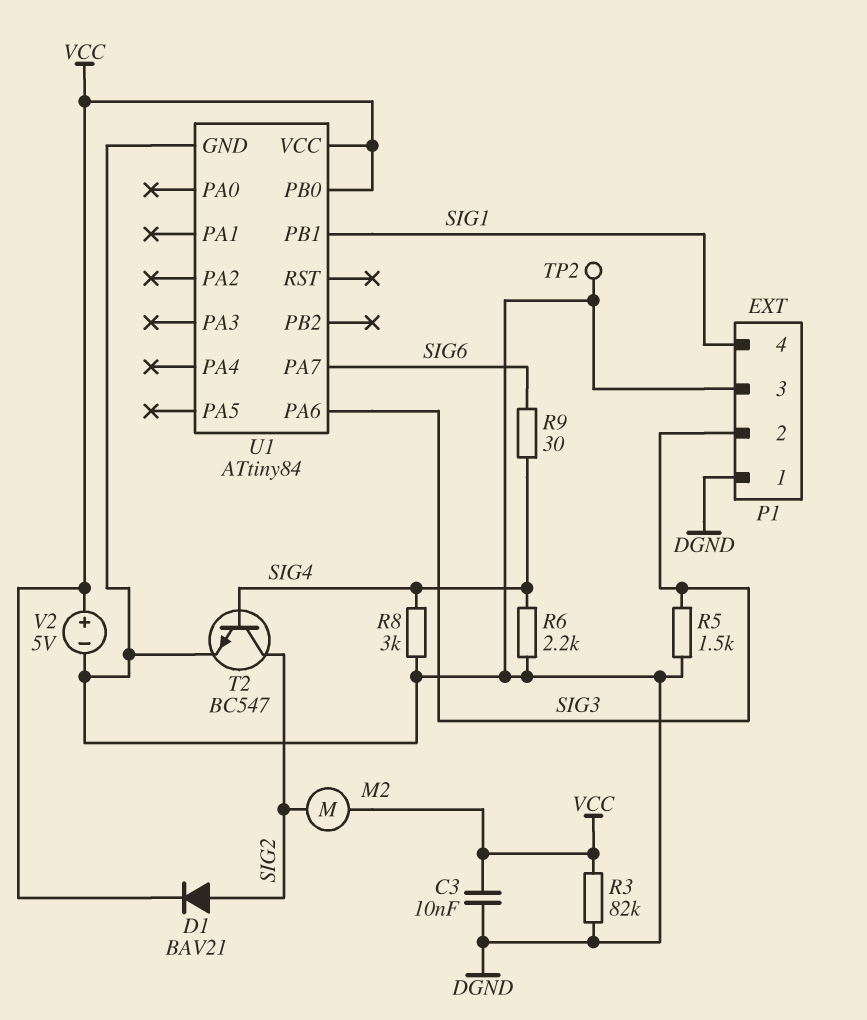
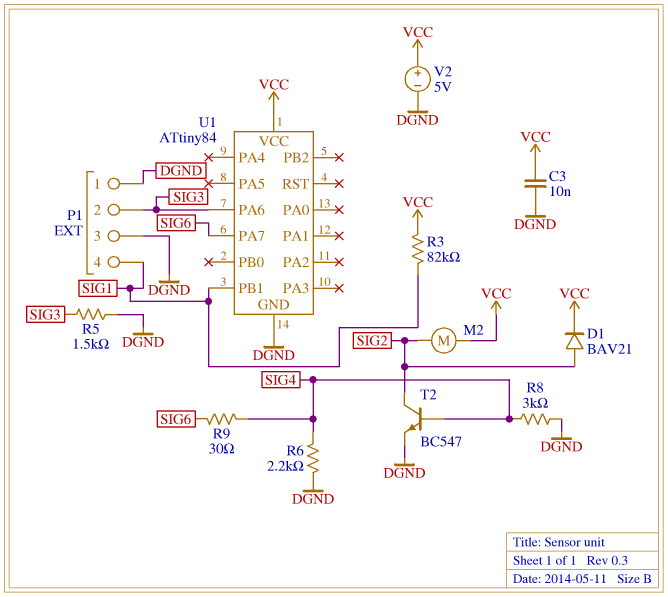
R3: 82k (DGND, VCC) -> 82k (SIG1, VCC)
TP2: test point (DGND) -> none
U1 pin PB0: VCC -> none

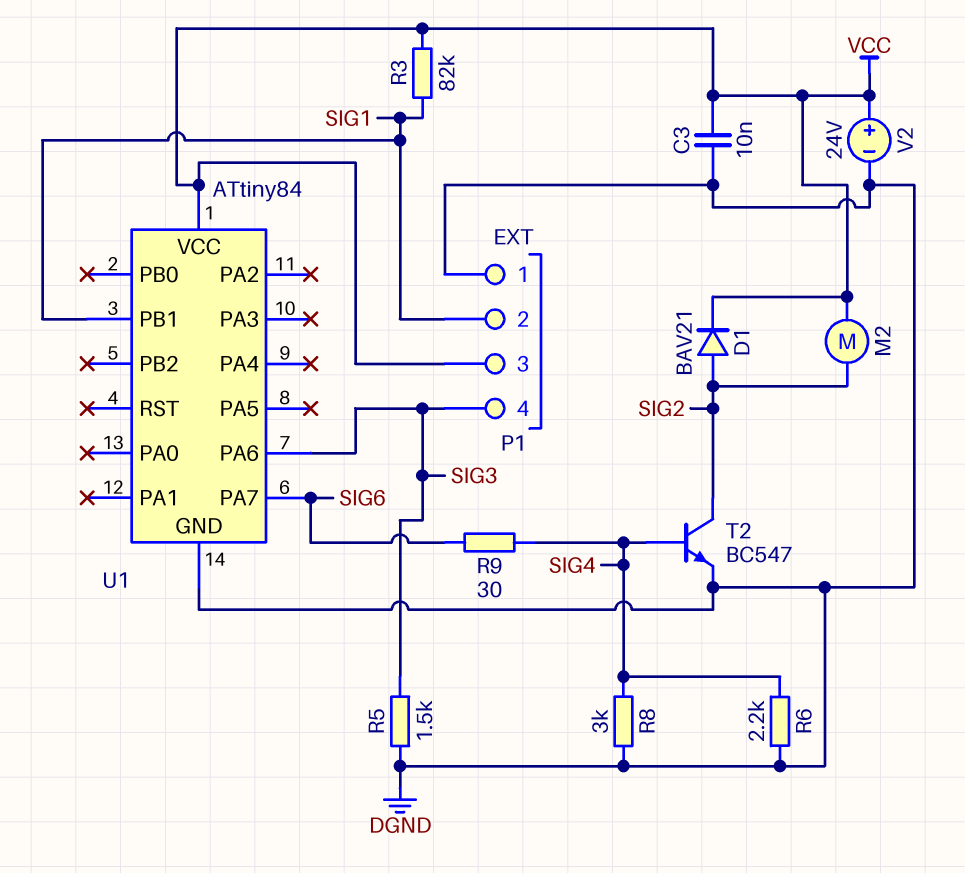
P1 pin 2: SIG3 -> SIG1
P1 pin 3: DGND -> VCC
P1 pin 4: SIG1 -> SIG3
V2: 5V (plus VCC, minus DGND) -> 24V (plus VCC, minus DGND)

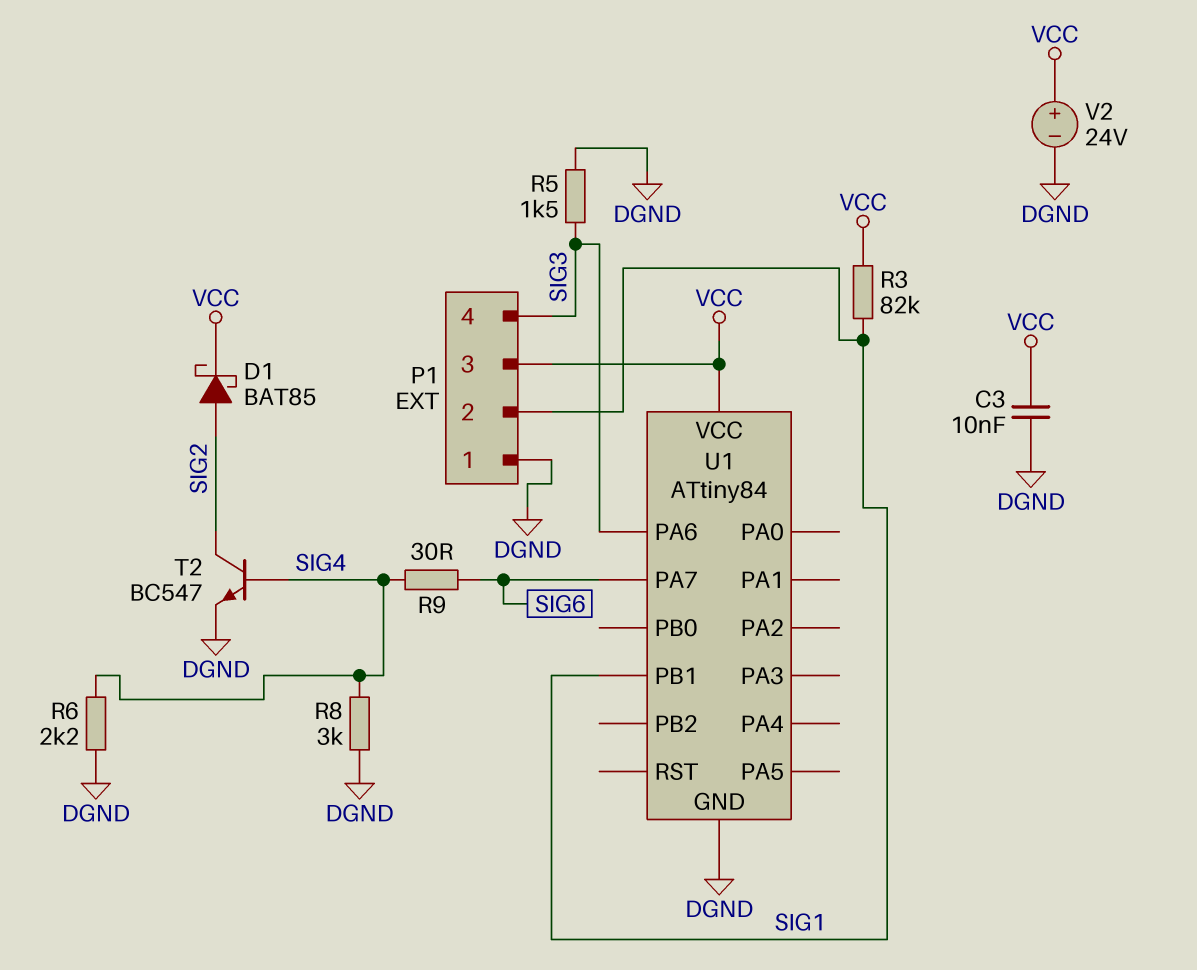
D1: diode BAV21 (A SIG2, K VCC) -> schottky BAT85 (A SIG2, K VCC)
M2: motor (SIG2, VCC) -> none

